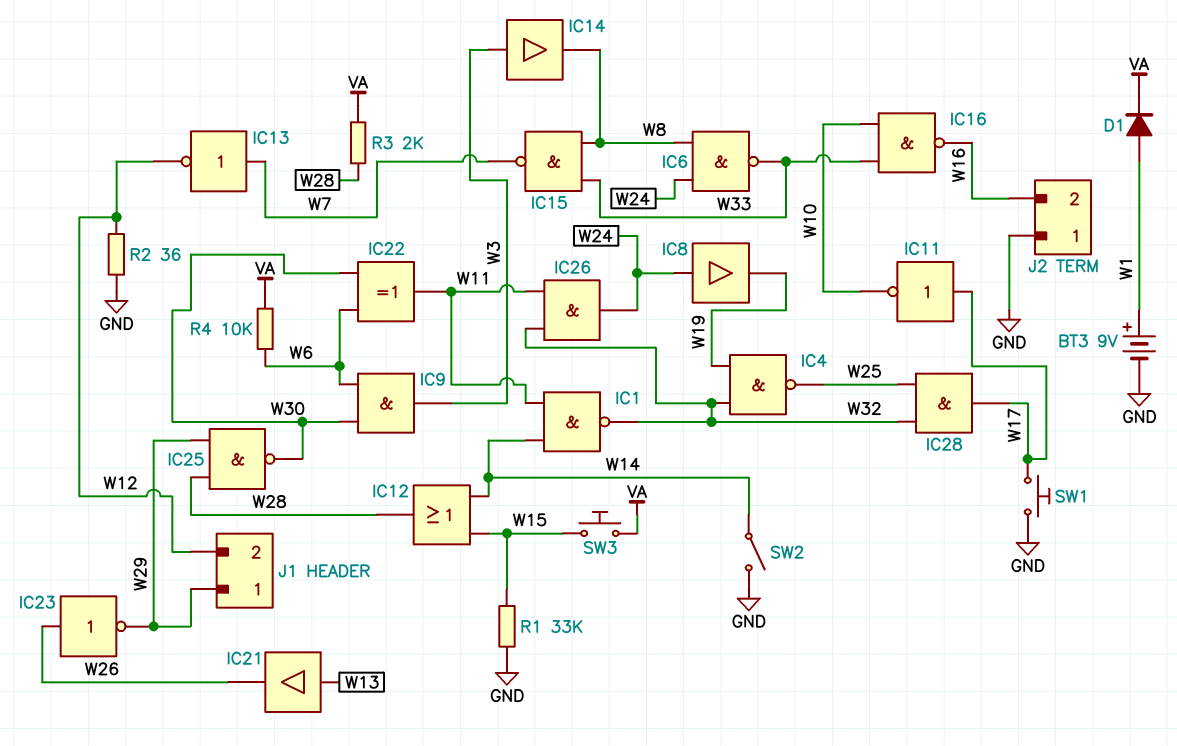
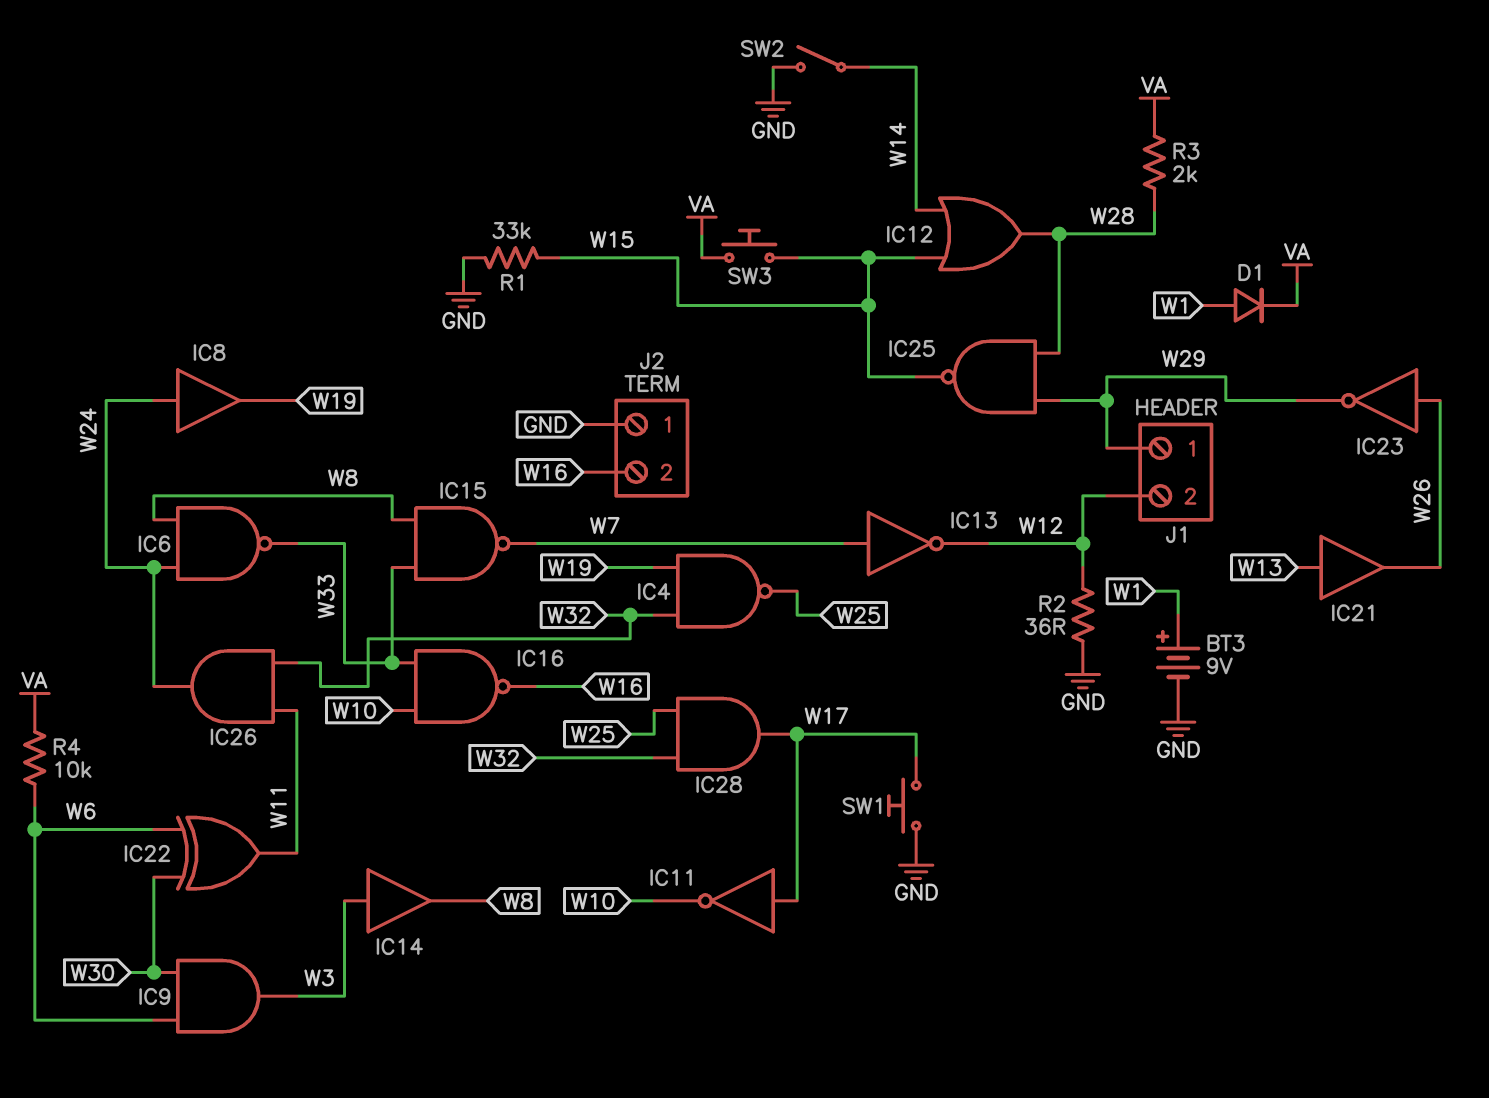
IC1: NAND (in W11, in W14, out W32) -> none
IC25: NAND (in W28, in W29, out W30) -> NAND (in W28, in W29, out W15)

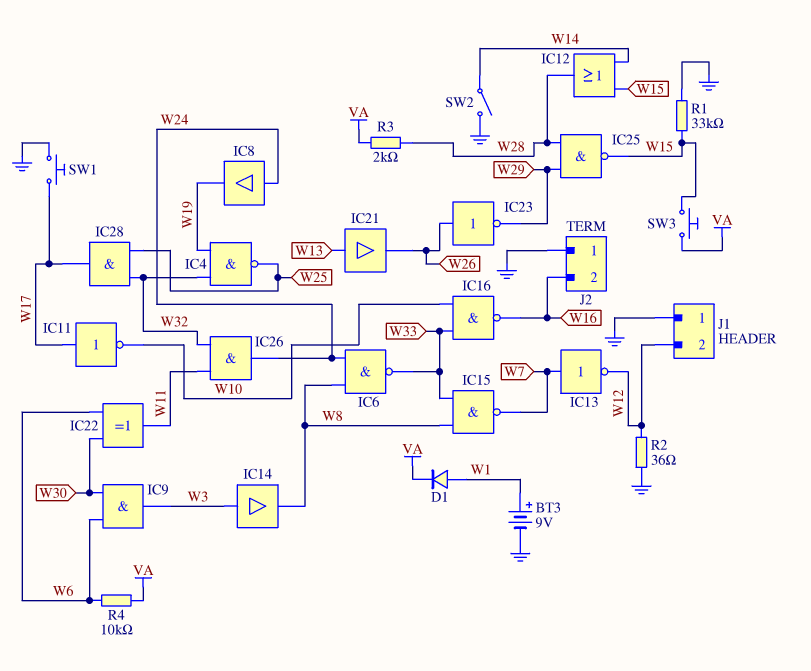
J1 pin 1: W29 -> GND

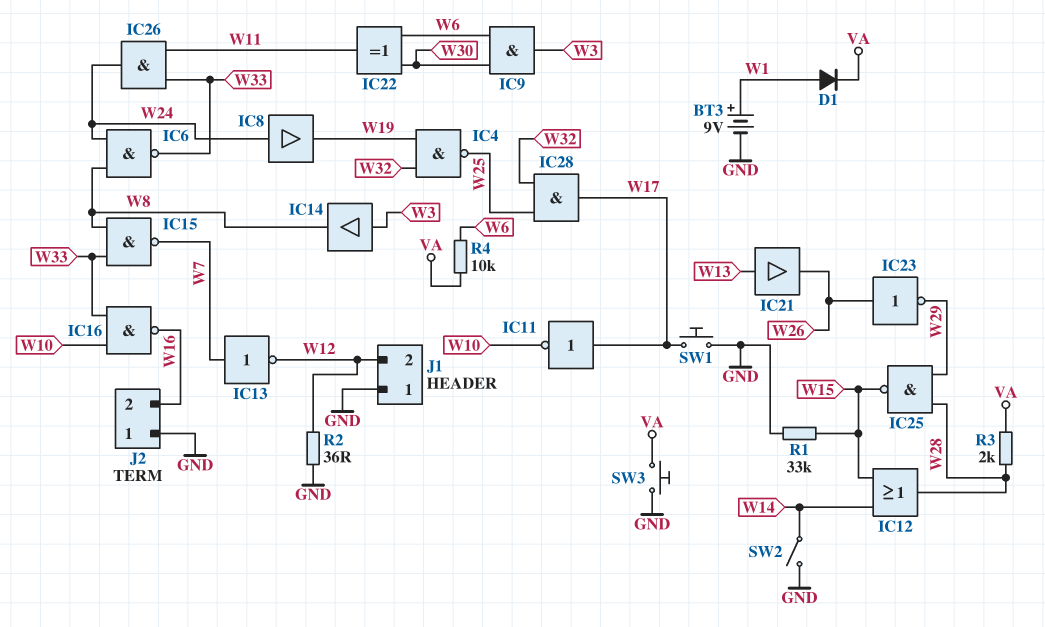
IC26: AND (in W11, in W32, out W24) -> AND (in W11, in W33, out W24)
SW3: button (VA, W15) -> button (GND, VA)

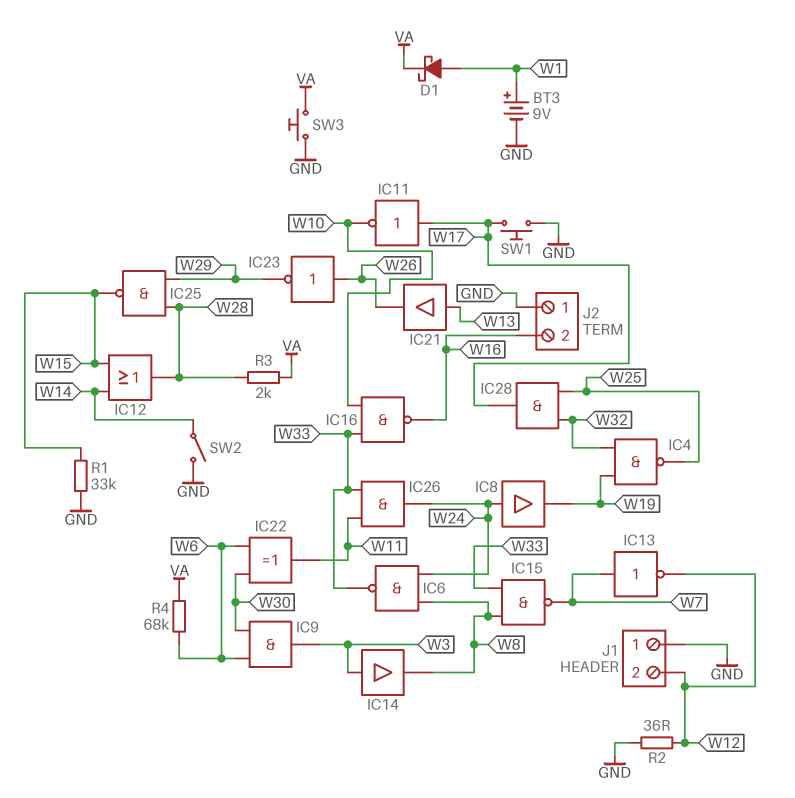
D1: diode (A W1, K VA) -> schottky (A W1, K VA)
R4: 10k (VA, W6) -> 68k (VA, W6)

